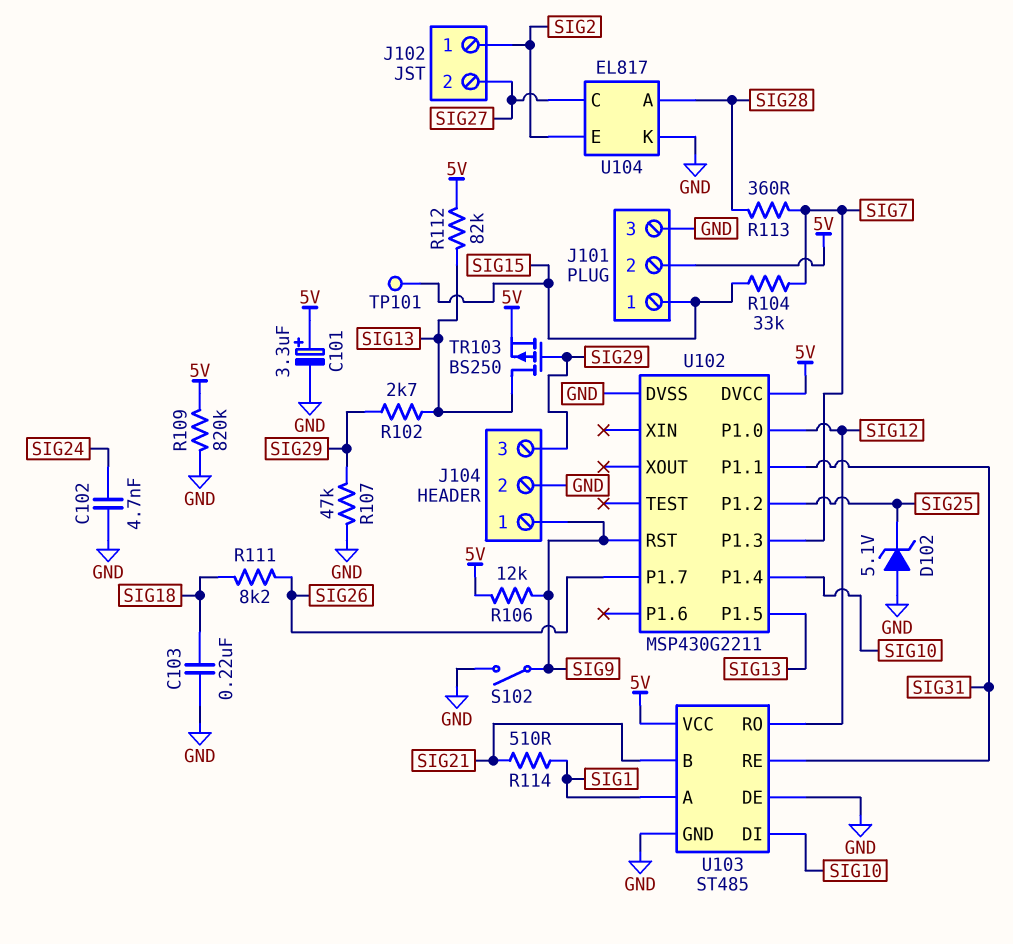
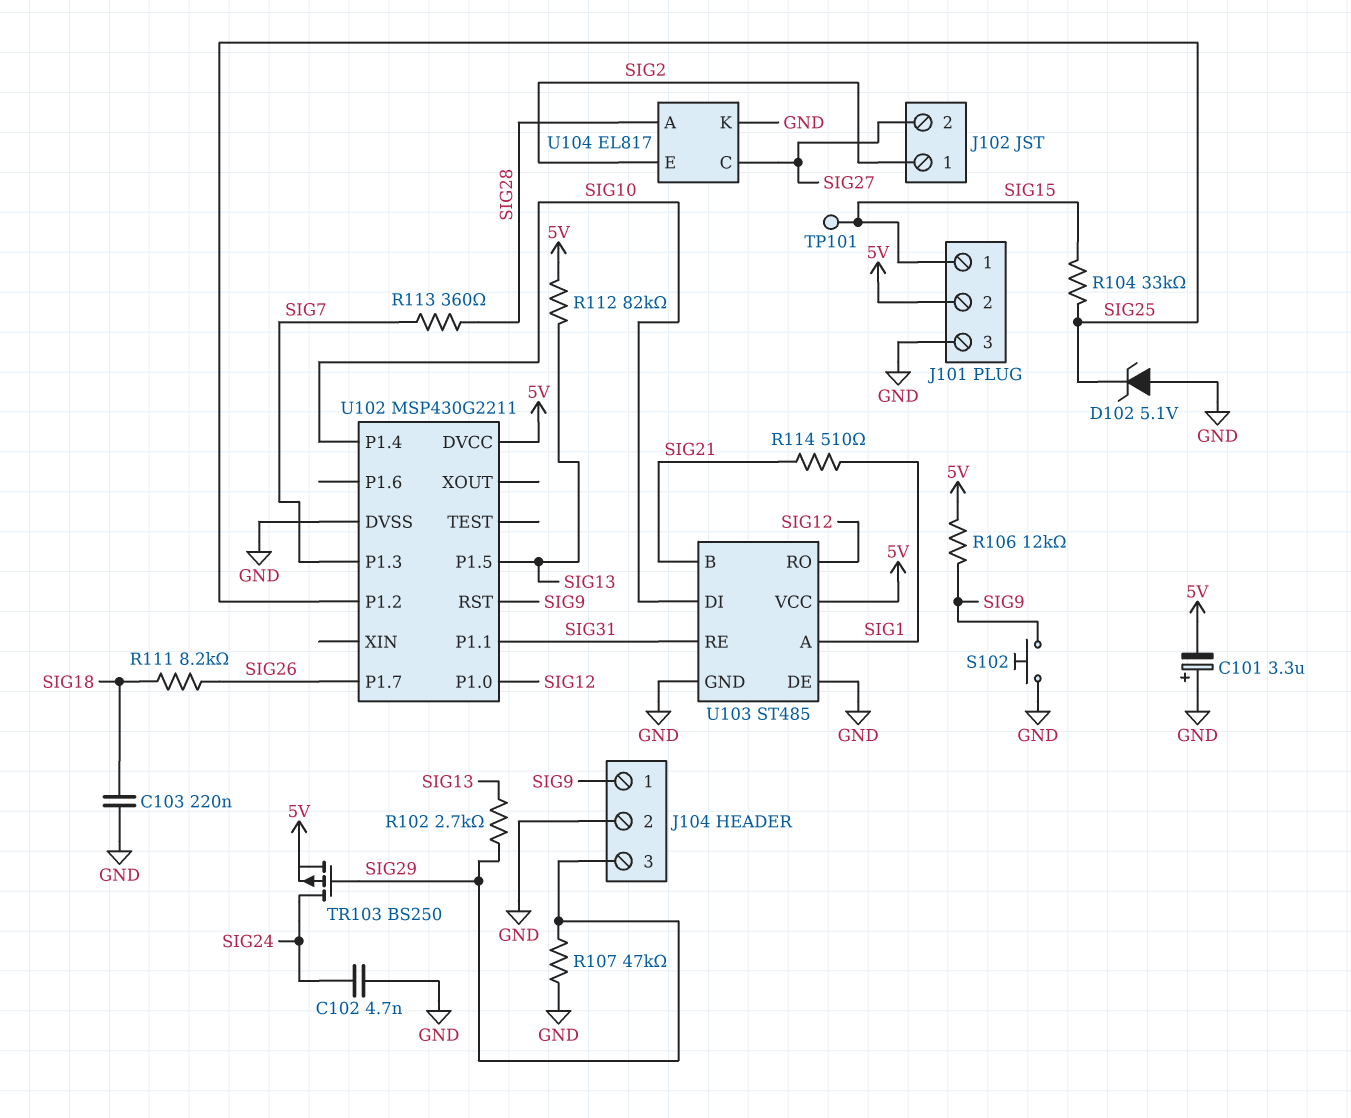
C101: 3.3uF (plus 5V, minus GND) -> 3.3uF (plus GND, minus 5V)
R104: 33k (SIG7, SIG15) -> 33k (SIG15, SIG25)
R109: 820k (5V, GND) -> none
S102: switch (GND, SIG9) -> button (GND, SIG9)
TR103: PMOS BS250 (G SIG29, D SIG13, S 5V) -> PMOS BS250 (G SIG29, D SIG24, S 5V)

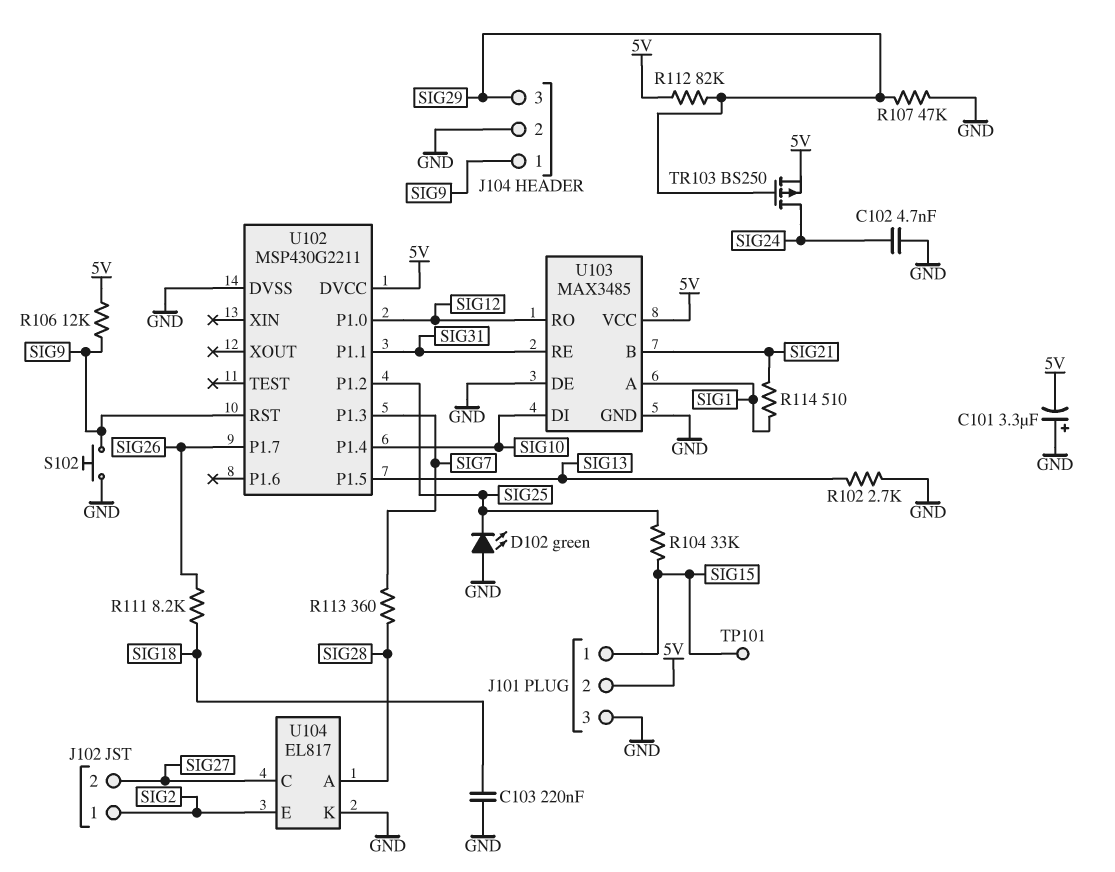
D102: zener 5.1V (A GND, K SIG25) -> LED green (A GND, K SIG25)
R102: 2.7k (SIG13, SIG29) -> 2.7k (GND, SIG13)
R112: 82k (5V, SIG13) -> 82k (5V, SIG29)
U103: ST485 -> MAX3485

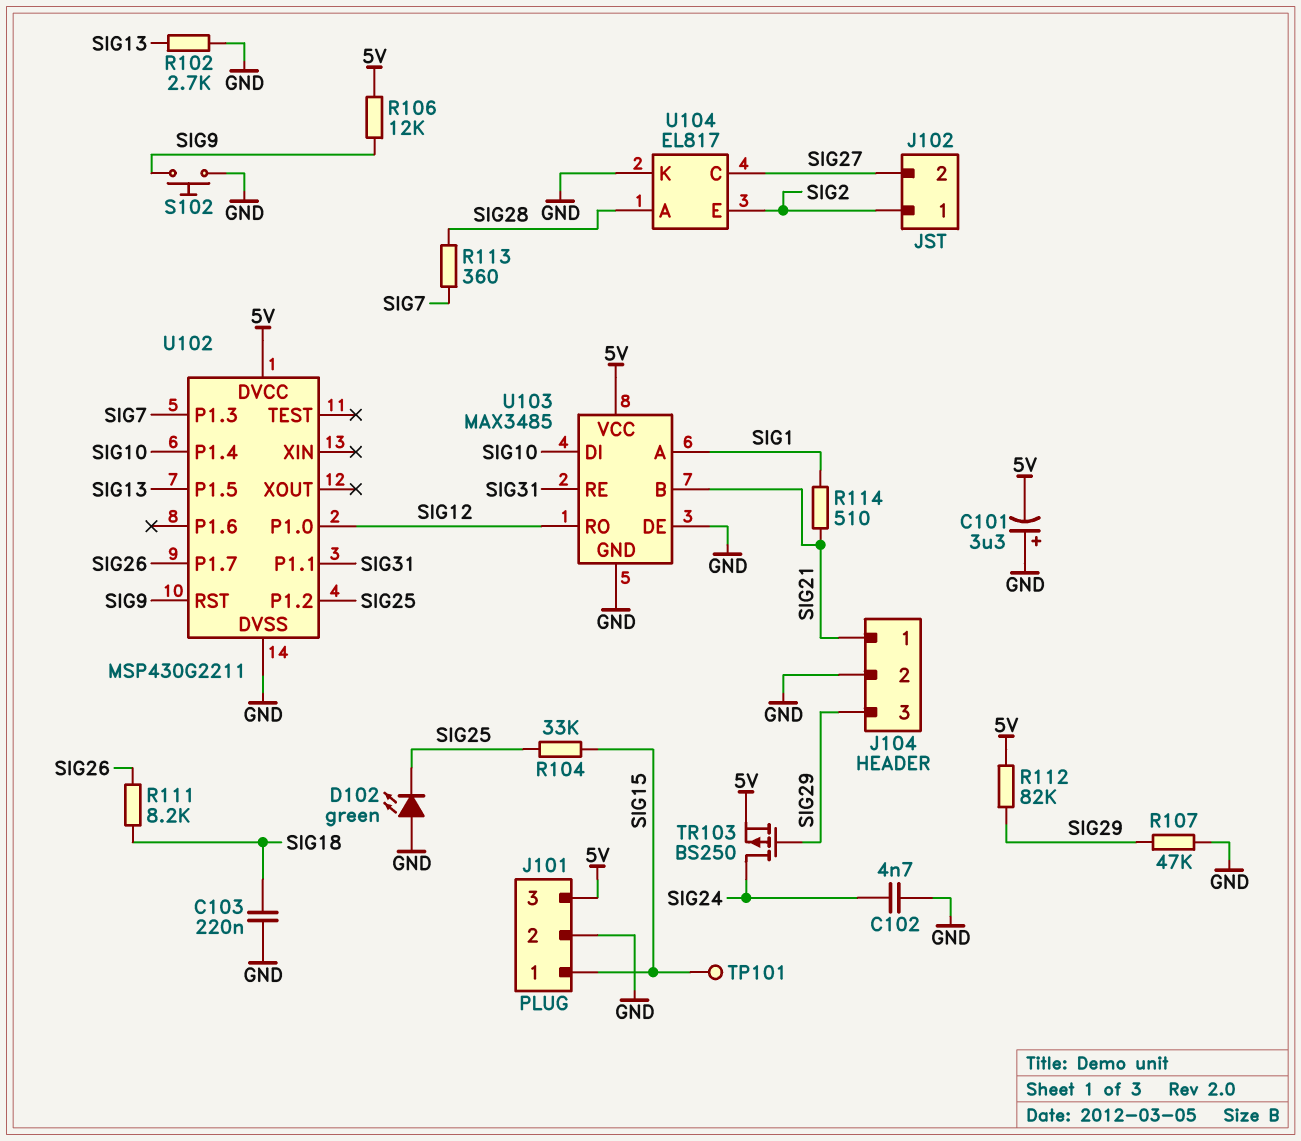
J101 pin 2: 5V -> GND
J101 pin 3: GND -> 5V
J104 pin 1: SIG9 -> SIG21

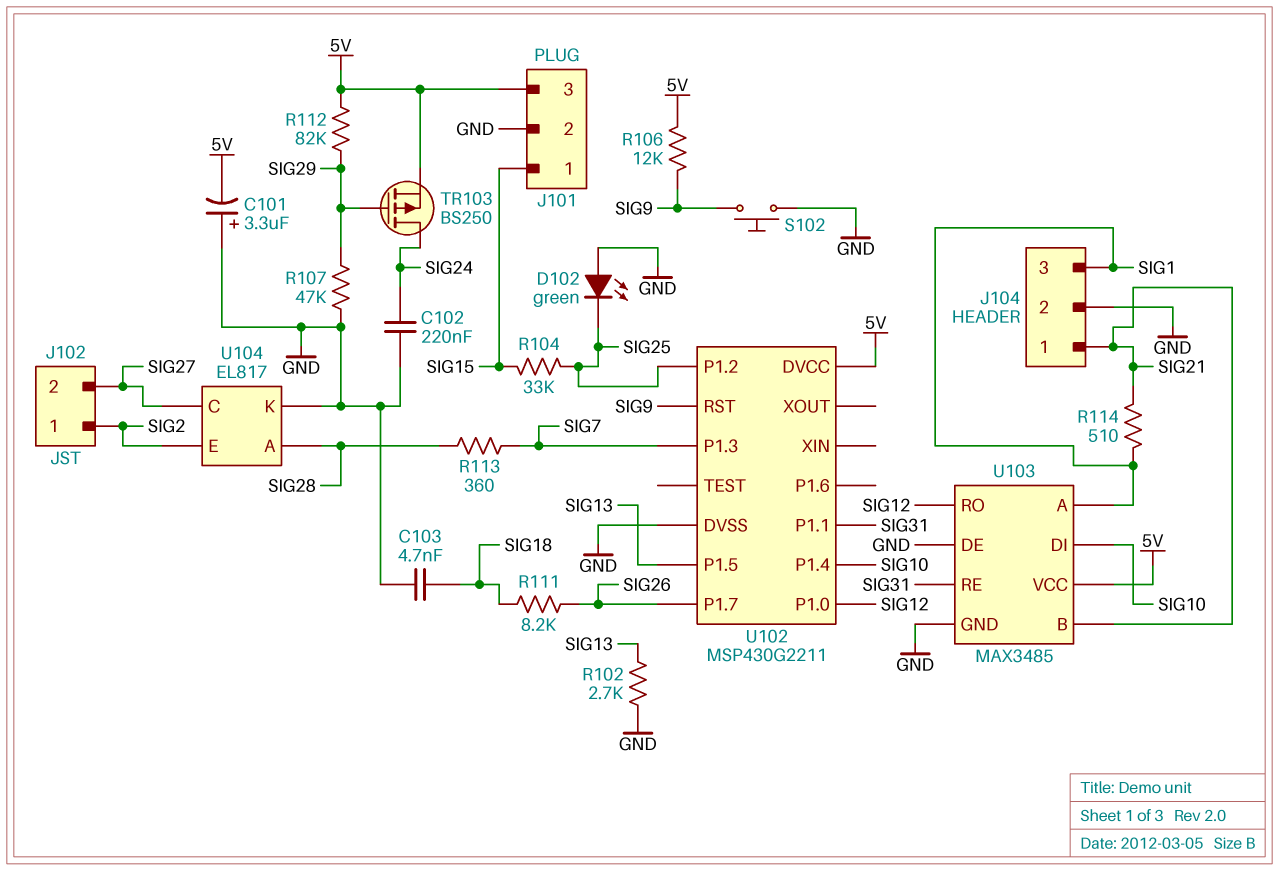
C102: 4.7nF (GND, SIG24) -> 220nF (GND, SIG24)
C103: 220nF (GND, SIG18) -> 4.7nF (GND, SIG18)
J104 pin 3: SIG29 -> SIG1
TP101: test point (SIG15) -> none

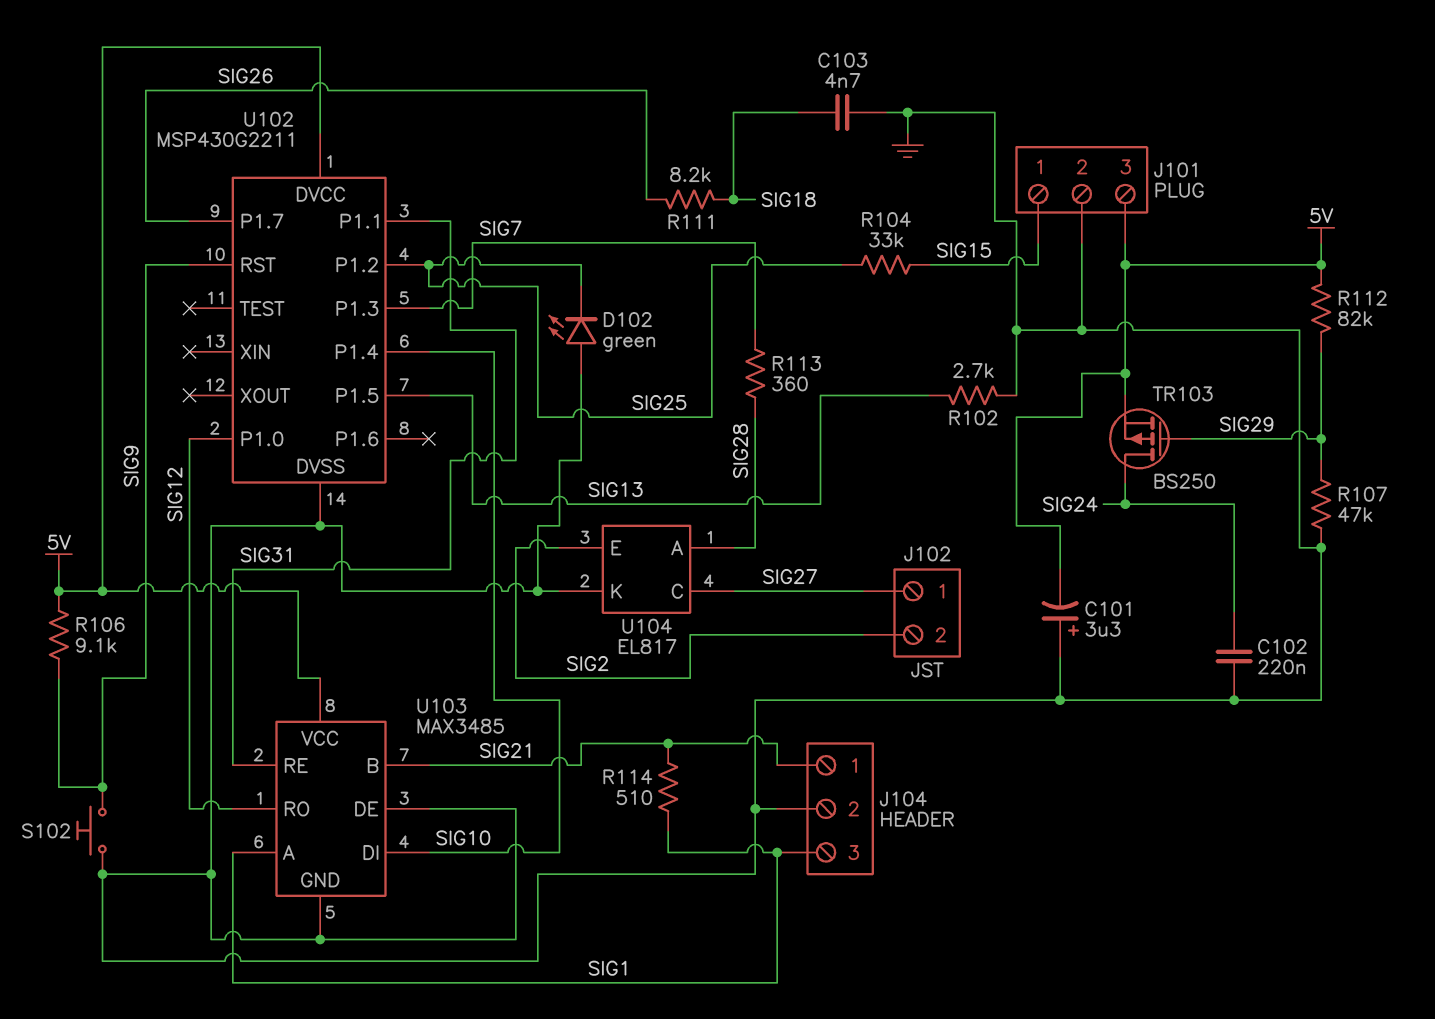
J102 pin 1: SIG2 -> SIG27
J102 pin 2: SIG27 -> SIG2
R106: 12k (5V, SIG9) -> 9.1k (5V, SIG9)

